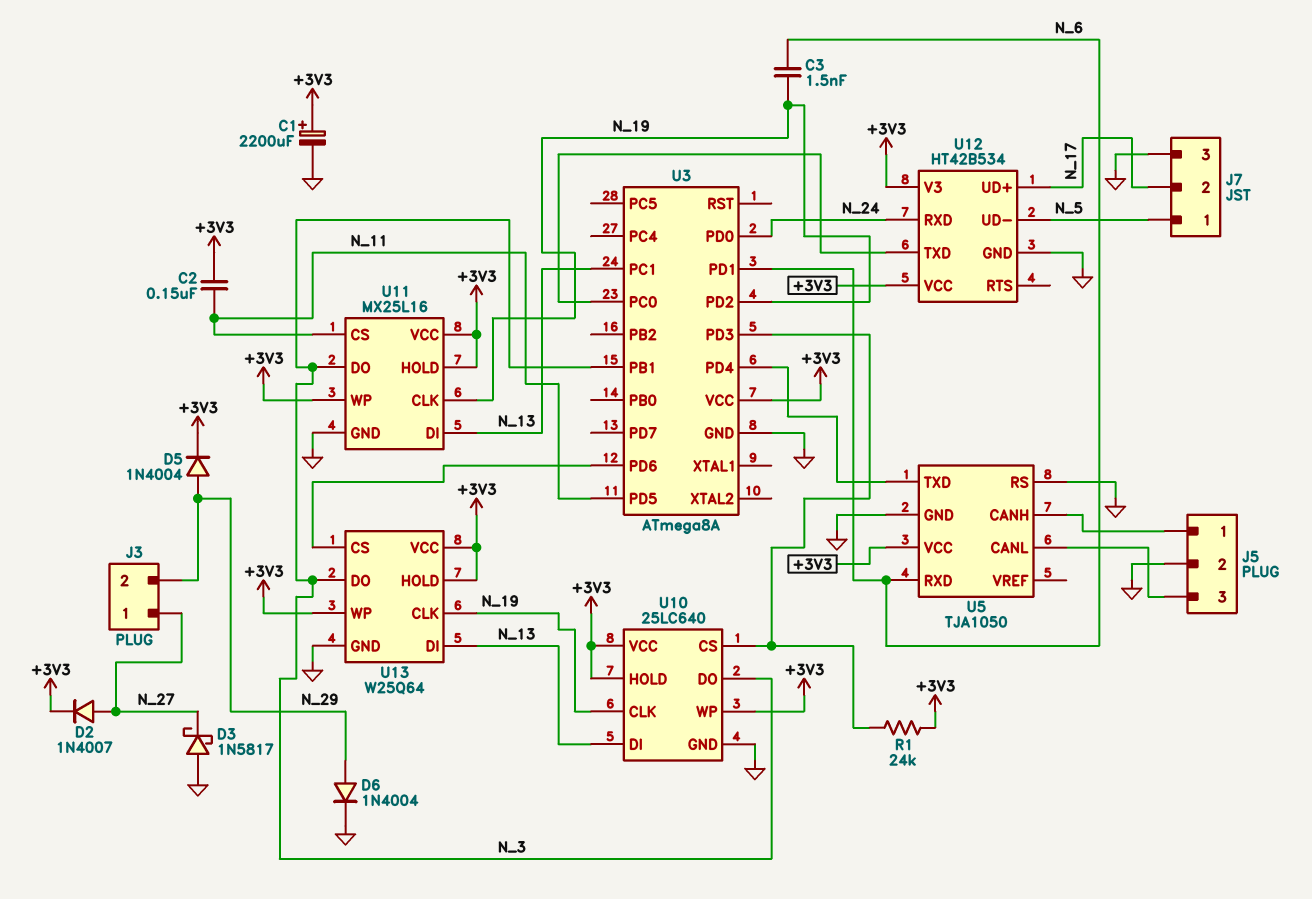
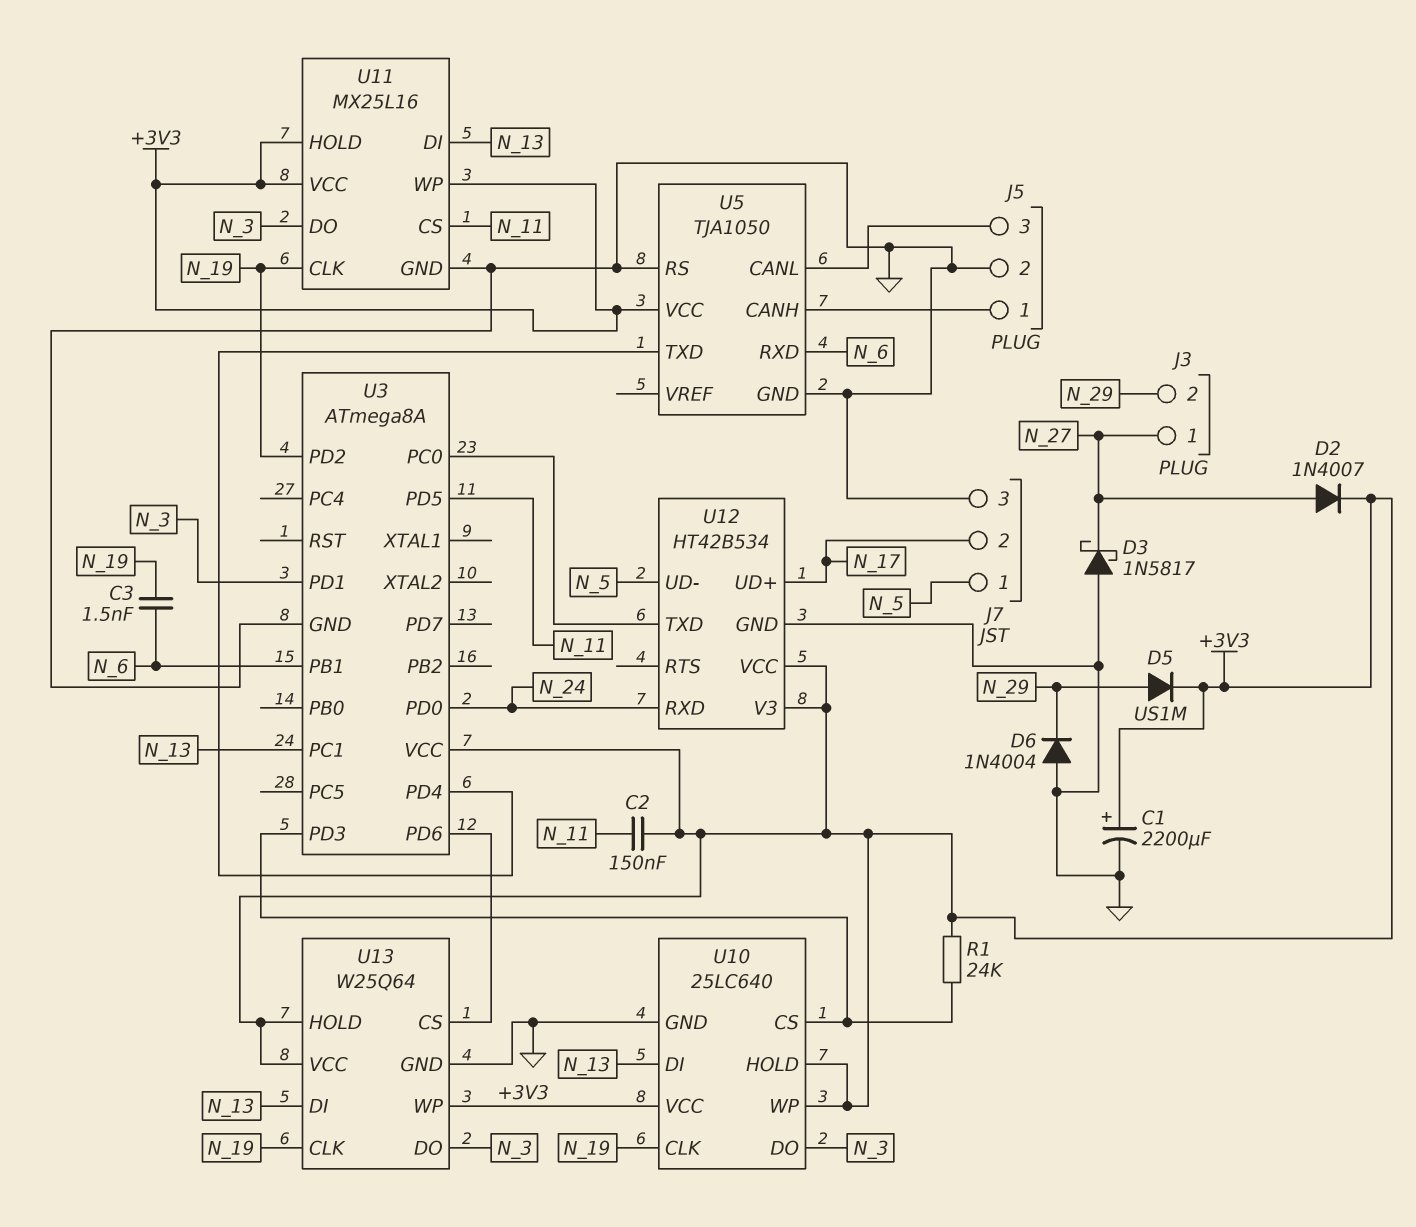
D5: diode 1N4004 (A N_29, K +3V3) -> diode US1M (A N_29, K +3V3)
D6: diode 1N4004 (A N_29, K GND) -> diode 1N4004 (A GND, K N_29)
U3 pin PB1: N_3 -> N_6
U3 pin PD1: N_6 -> N_3

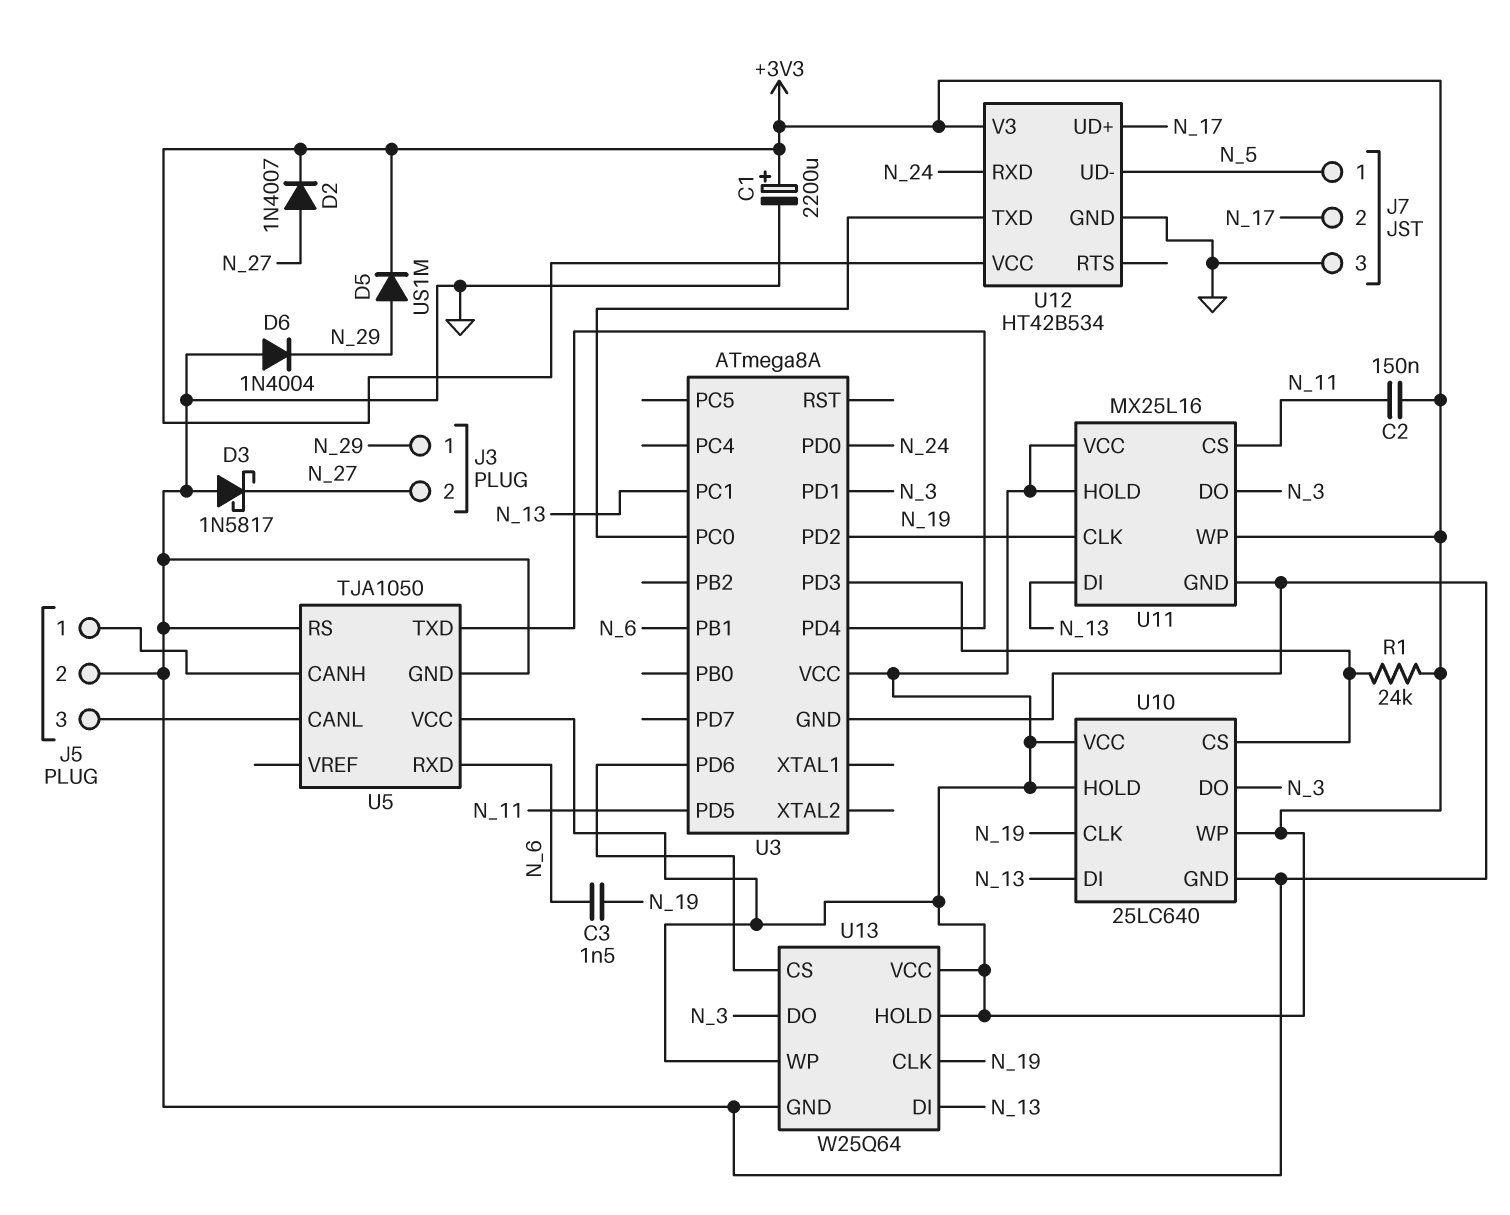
J3 pin 1: N_27 -> N_29
J3 pin 2: N_29 -> N_27

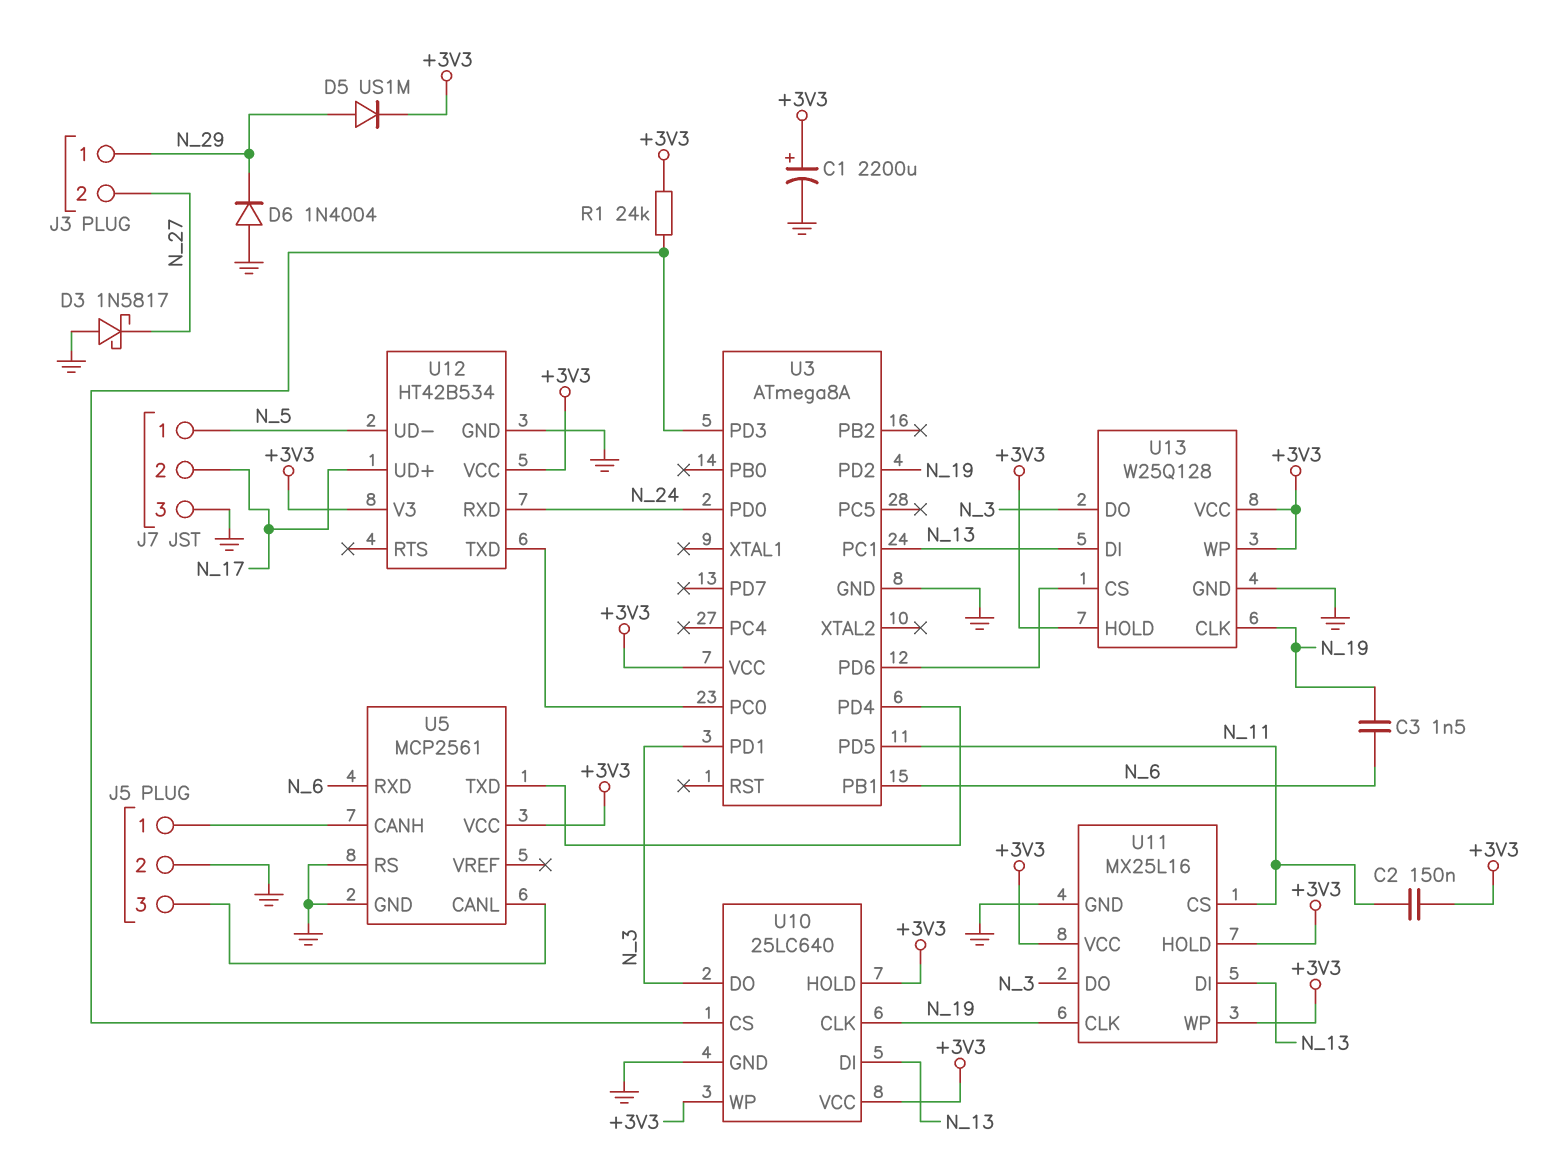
D2: diode 1N4007 (A N_27, K +3V3) -> none
U5: TJA1050 -> MCP2561
U13: W25Q64 -> W25Q128

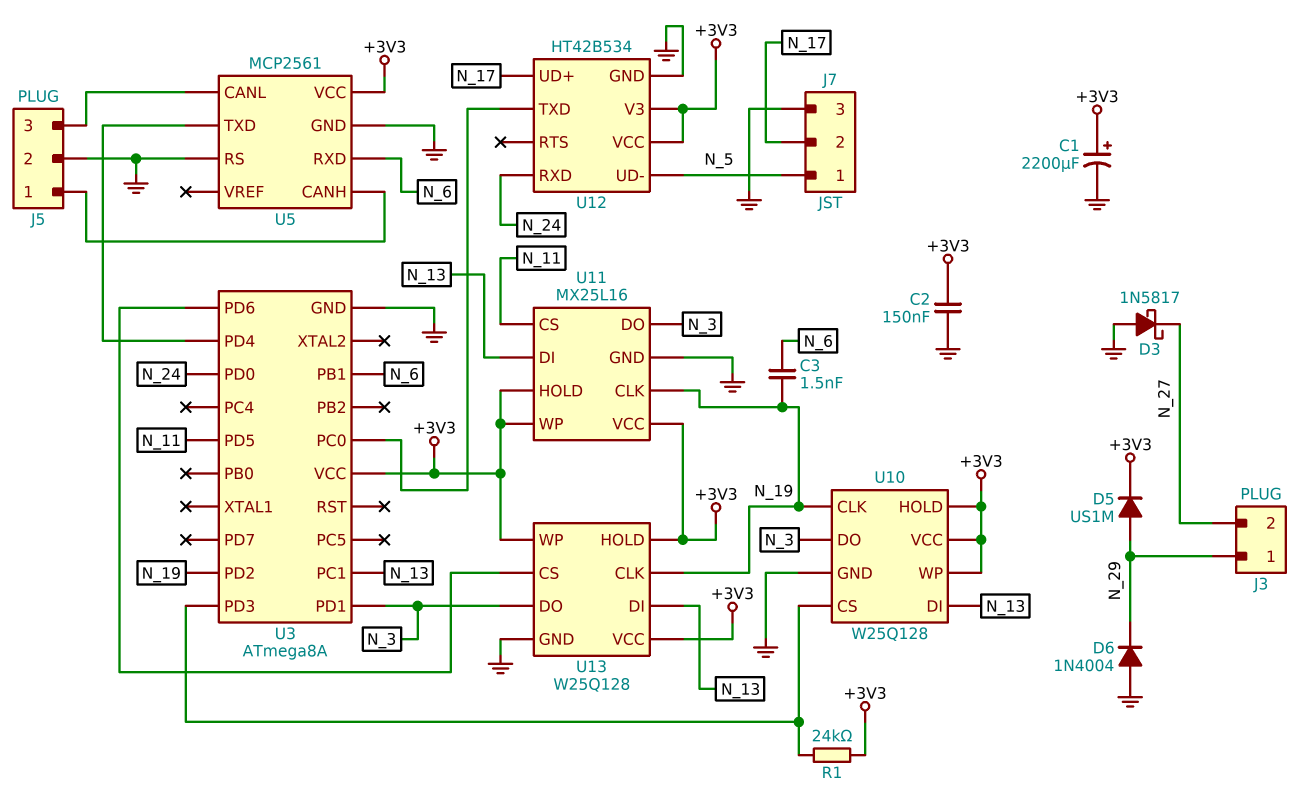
C2: 150nF (+3V3, N_11) -> 150nF (+3V3, GND)
U10: 25LC640 -> W25Q128

